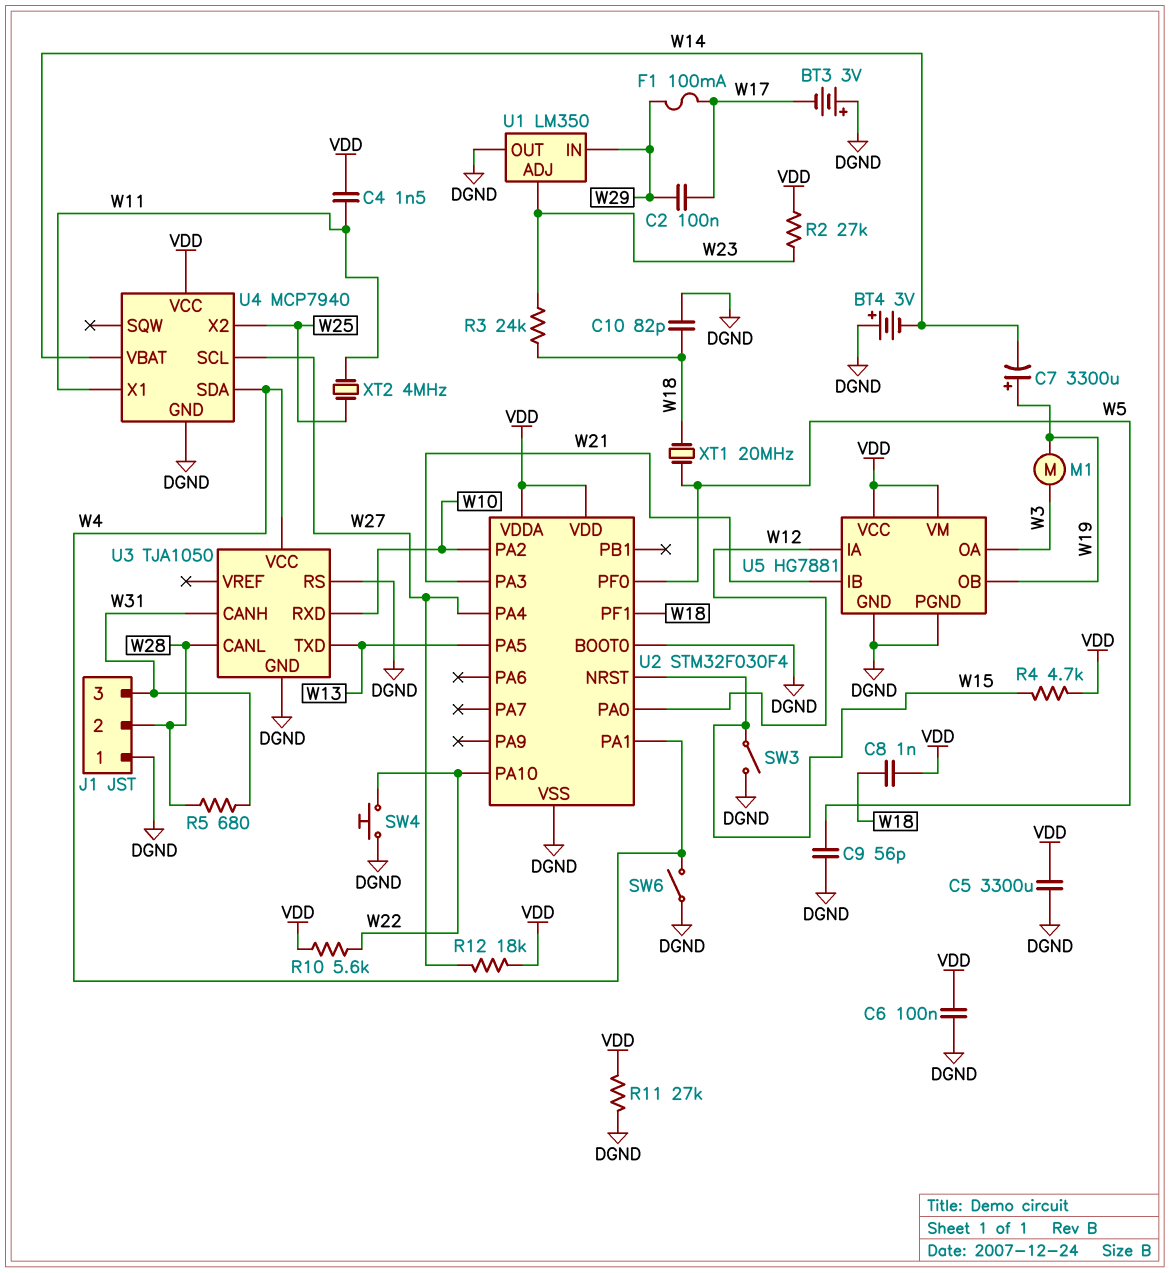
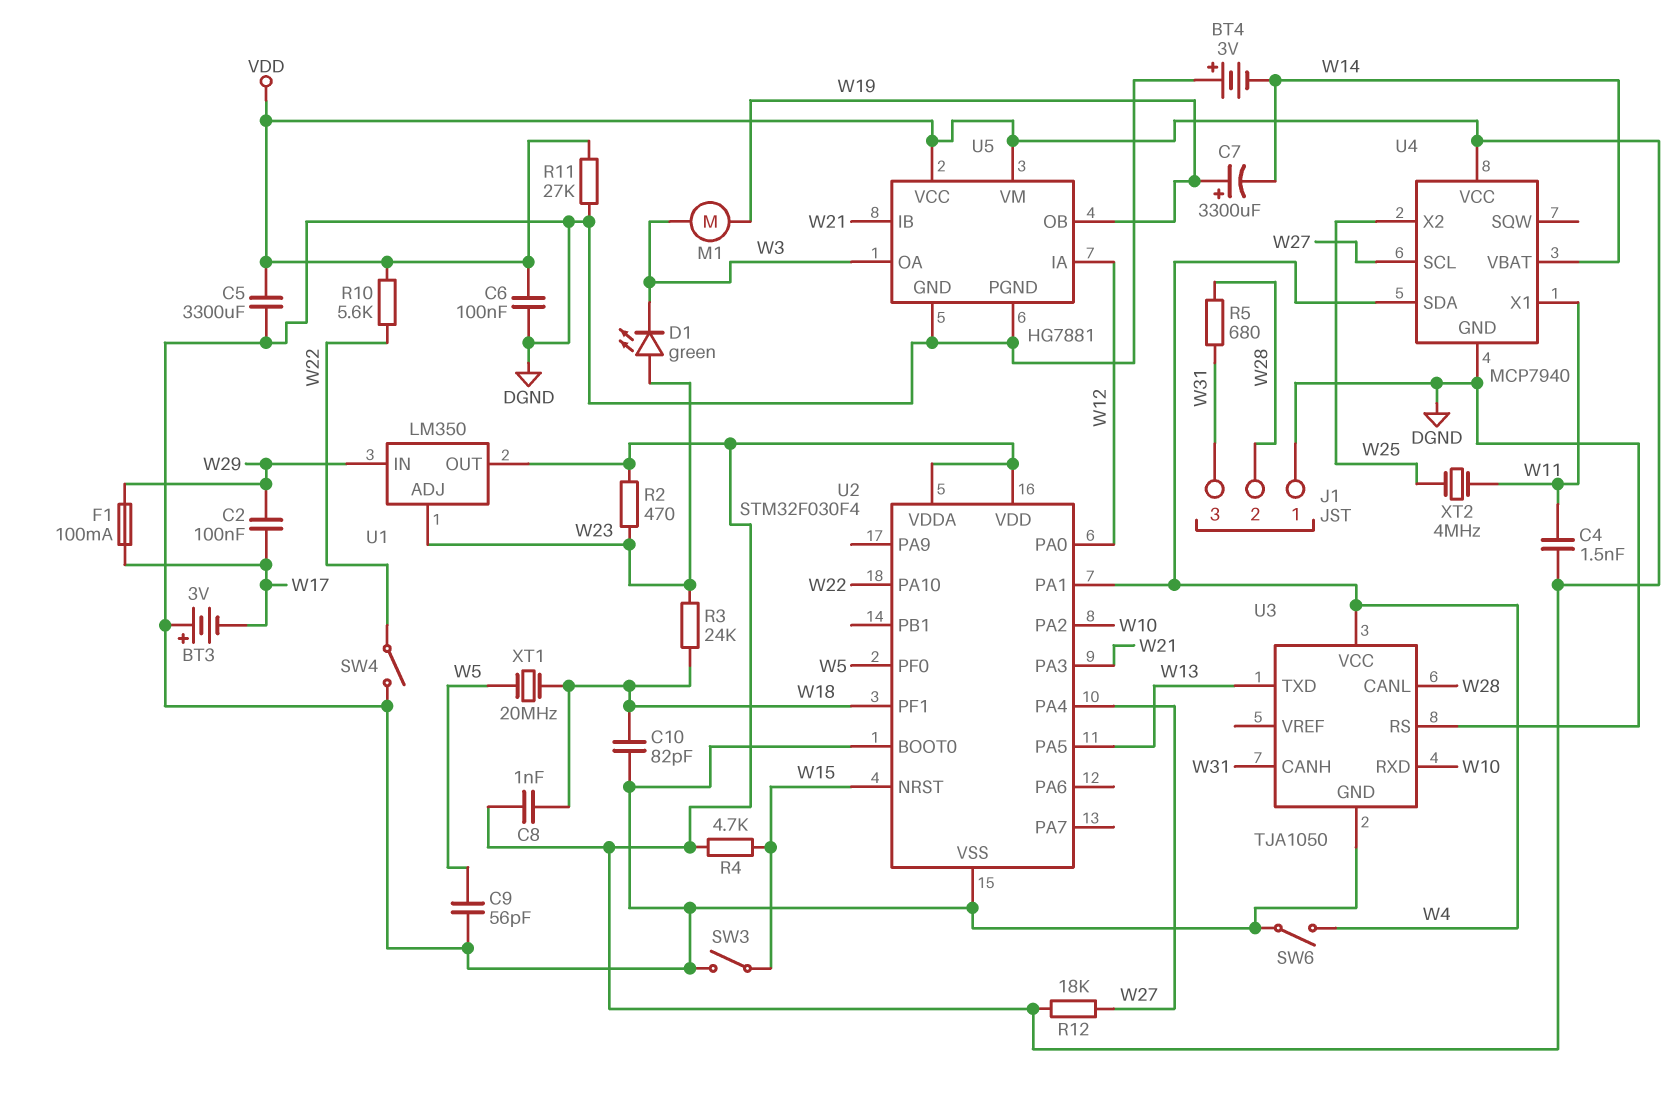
D1: none -> LED green (A W23, K W3)
R2: 27k (VDD, W23) -> 470 (VDD, W23)
SW4: button (DGND, W22) -> switch (DGND, W22)
U1 pin OUT: DGND -> VDD

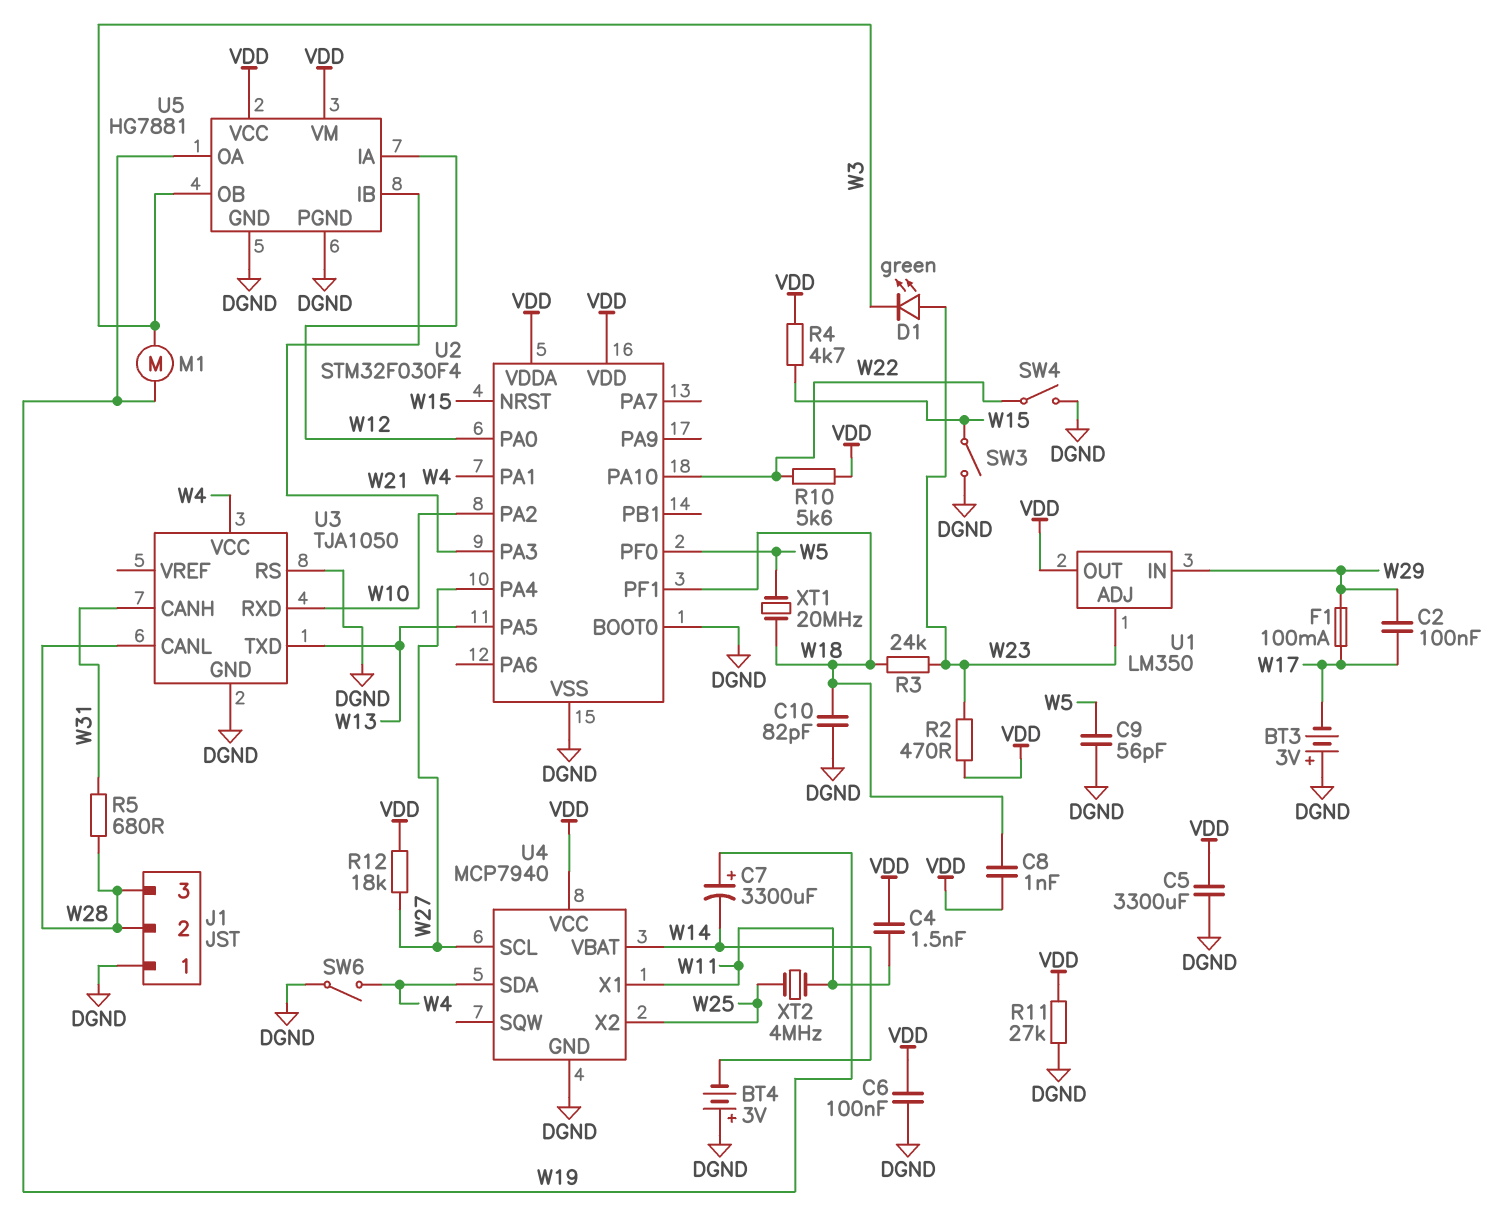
J1 pin 3: W31 -> W28
U5 pin OA: W3 -> W19
U5 pin OB: W19 -> W3

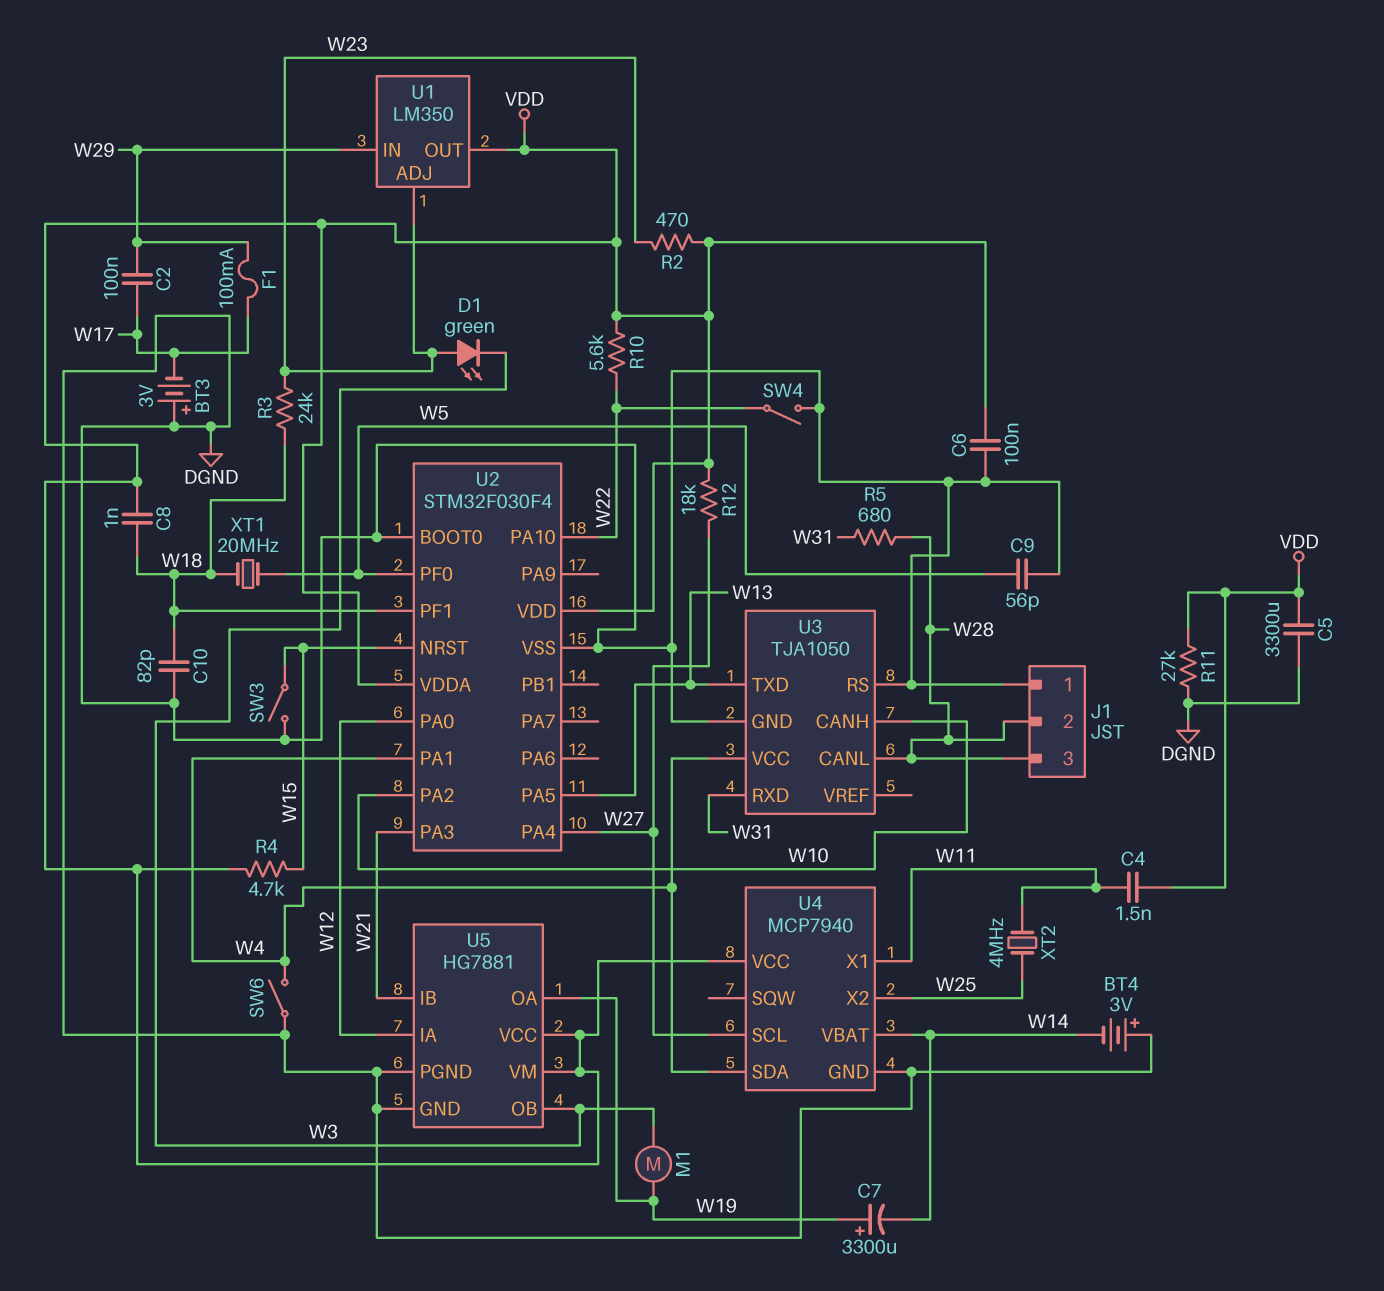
U3 pin CANH: W31 -> W10
U3 pin RXD: W10 -> W31

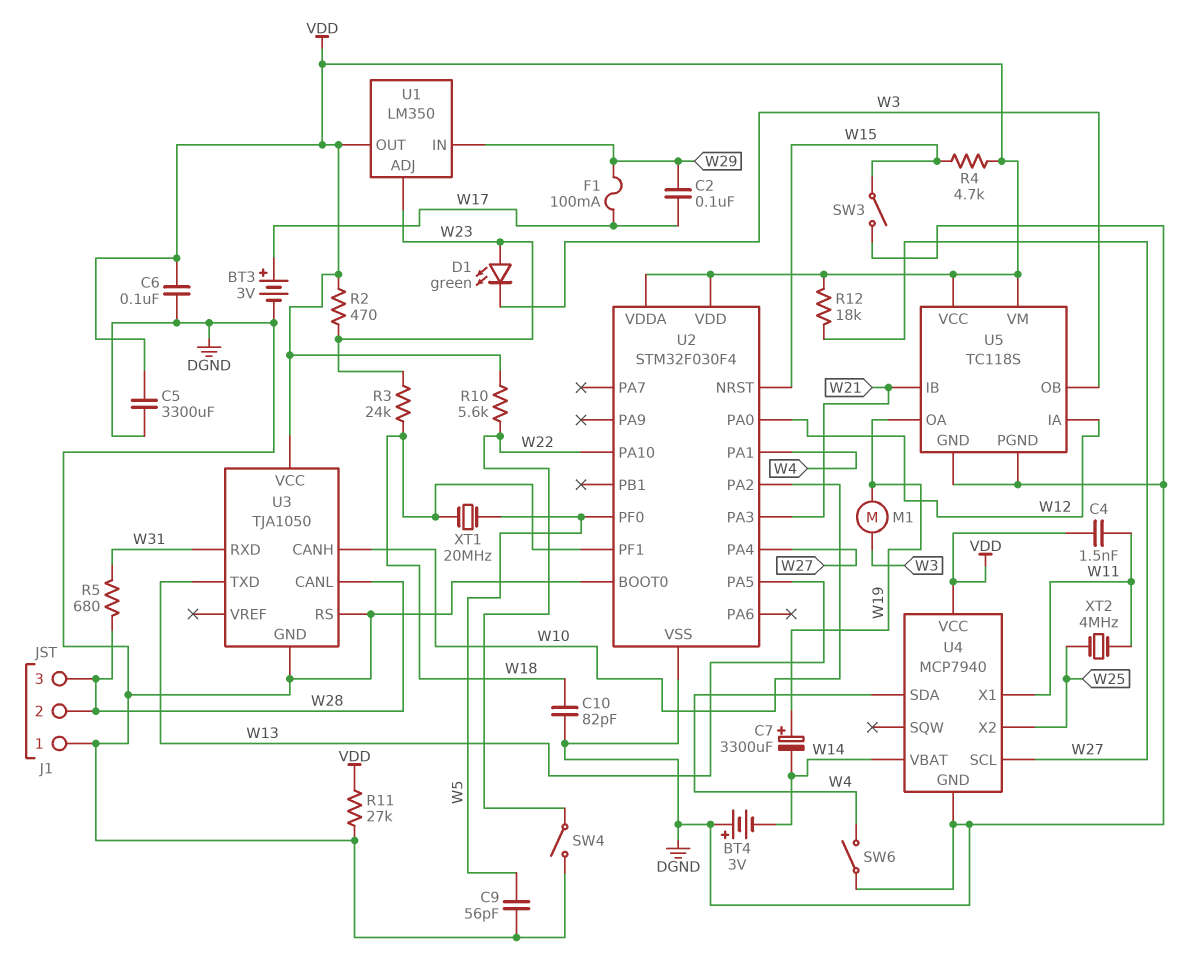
BT3: 3V (plus DGND, minus W17) -> 3V (plus W17, minus DGND)
C8: 1nF (VDD, W18) -> none
U3 pin VCC: W4 -> VDD
U5: HG7881 -> TC118S

